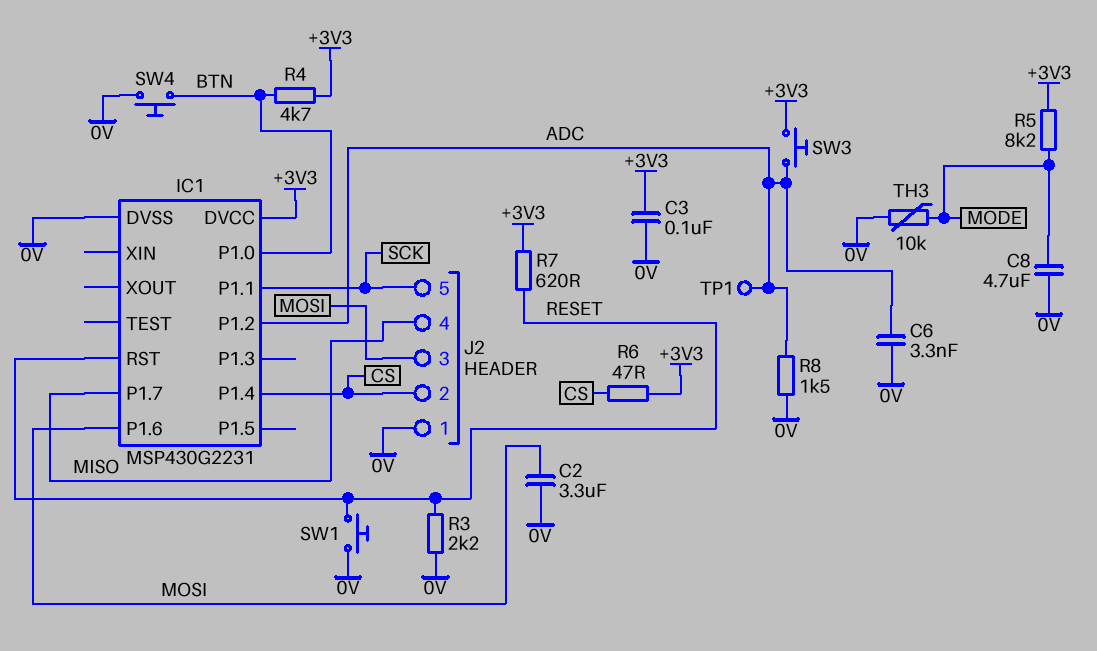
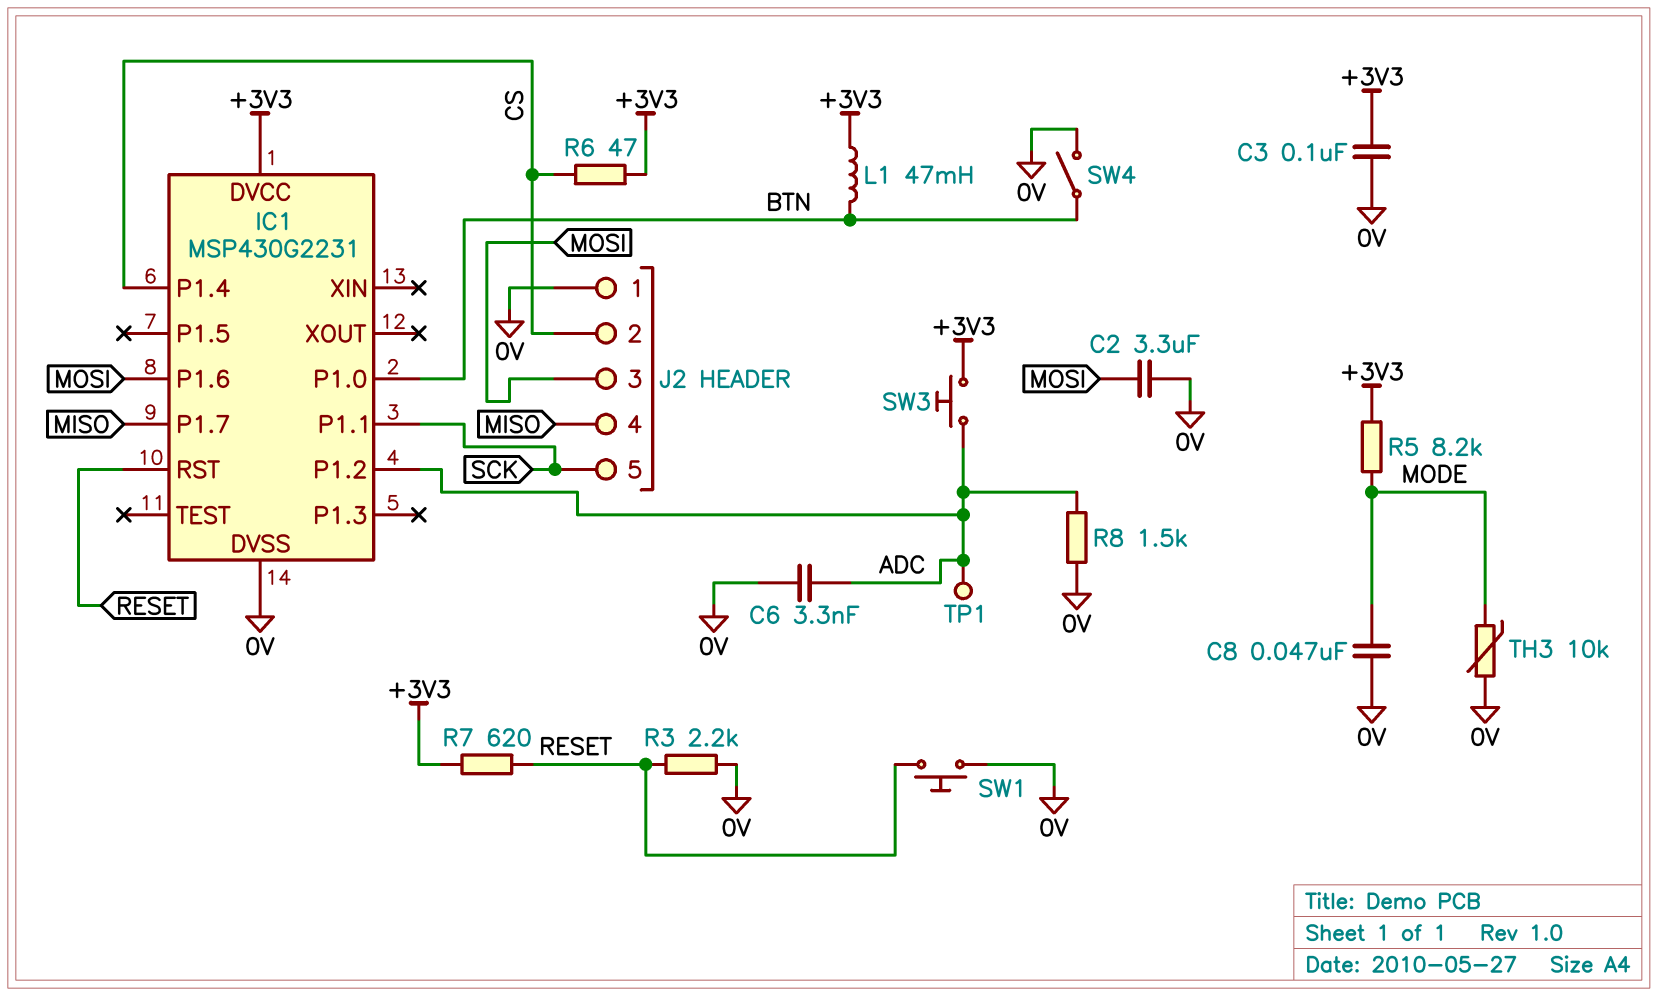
C8: 4.7uF (0V, MODE) -> 47nF (0V, MODE)
L1: none -> 47mH (+3V3, BTN)
R4: 4.7k (+3V3, BTN) -> none
SW4: button (0V, BTN) -> switch (0V, BTN)

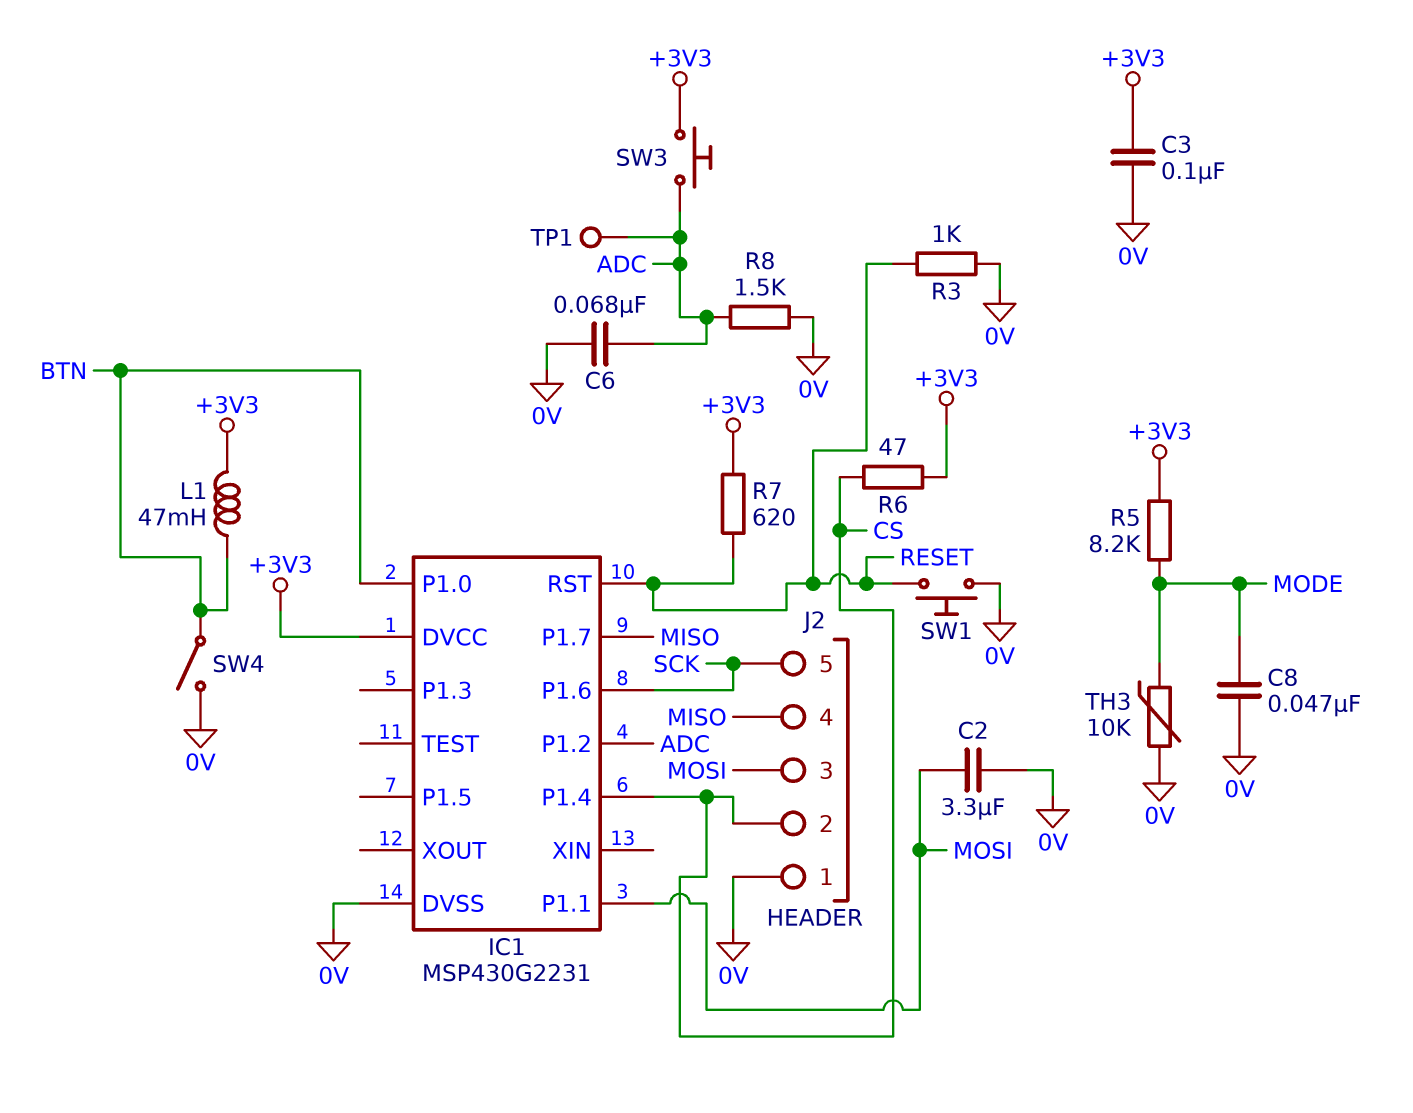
C6: 3.3nF (0V, ADC) -> 68nF (0V, ADC)
IC1 pin P1.1: SCK -> MOSI
IC1 pin P1.6: MOSI -> SCK
R3: 2.2k (0V, RESET) -> 1k (0V, RESET)

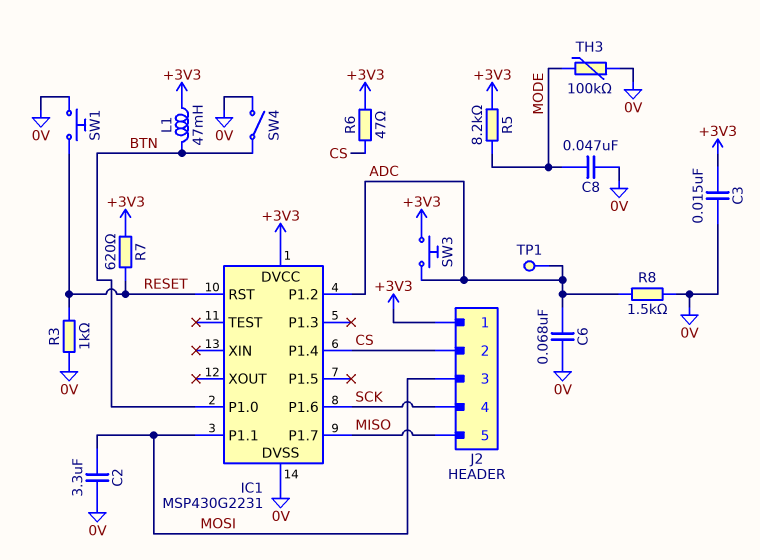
C3: 100nF (+3V3, 0V) -> 15nF (+3V3, 0V)
J2 pin 1: 0V -> +3V3
J2 pin 4: MISO -> SCK
J2 pin 5: SCK -> MISO
TH3: 10k (0V, MODE) -> 100k (0V, MODE)

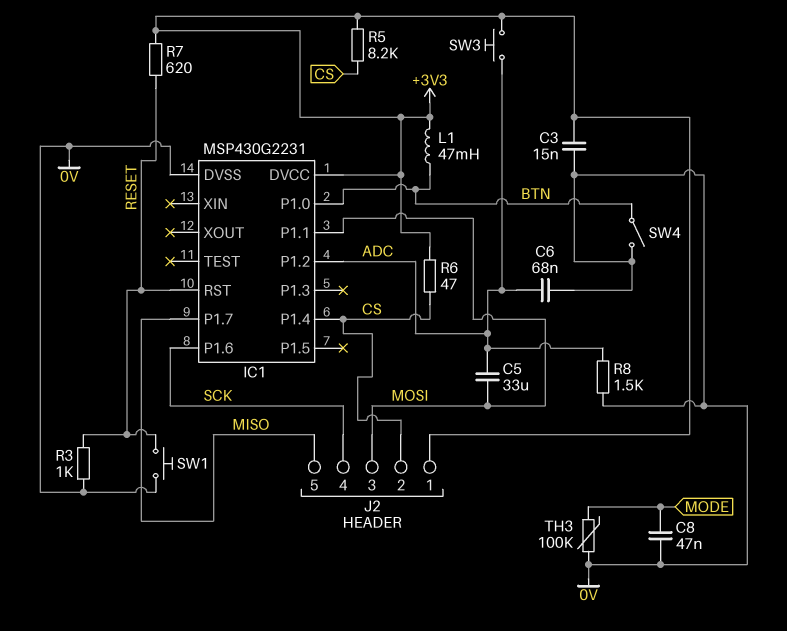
C2: 3.3uF (0V, MOSI) -> none
C5: none -> 33uF (ADC, MOSI)
R5: 8.2k (+3V3, MODE) -> 8.2k (+3V3, CS)
TP1: test point (ADC) -> none

